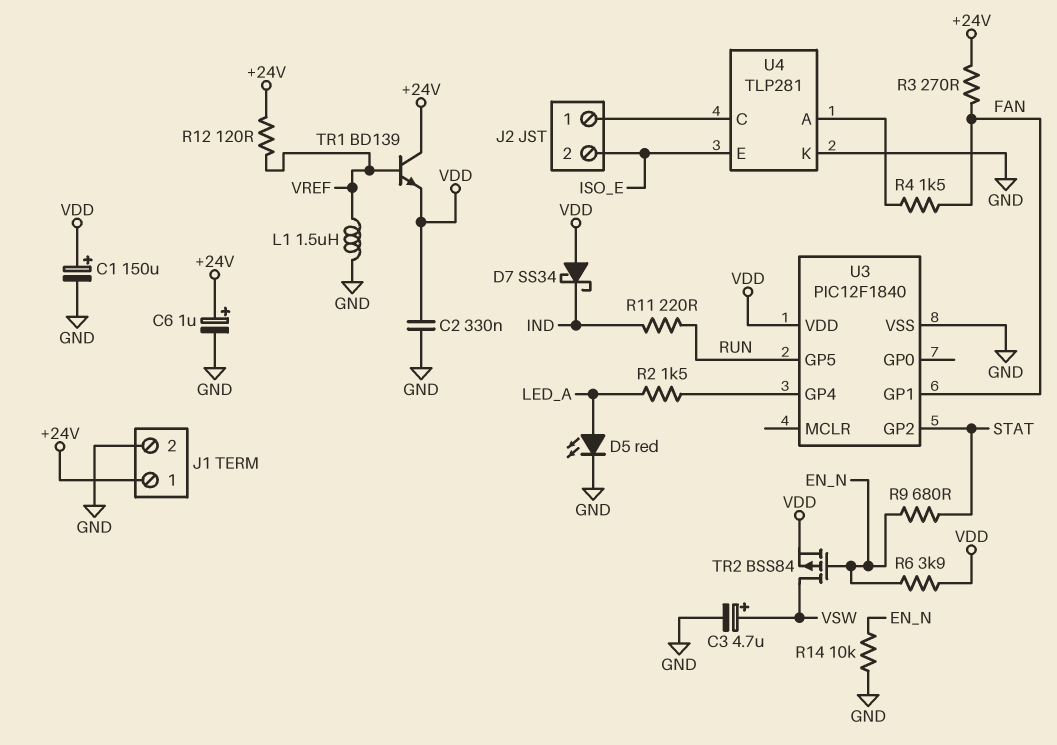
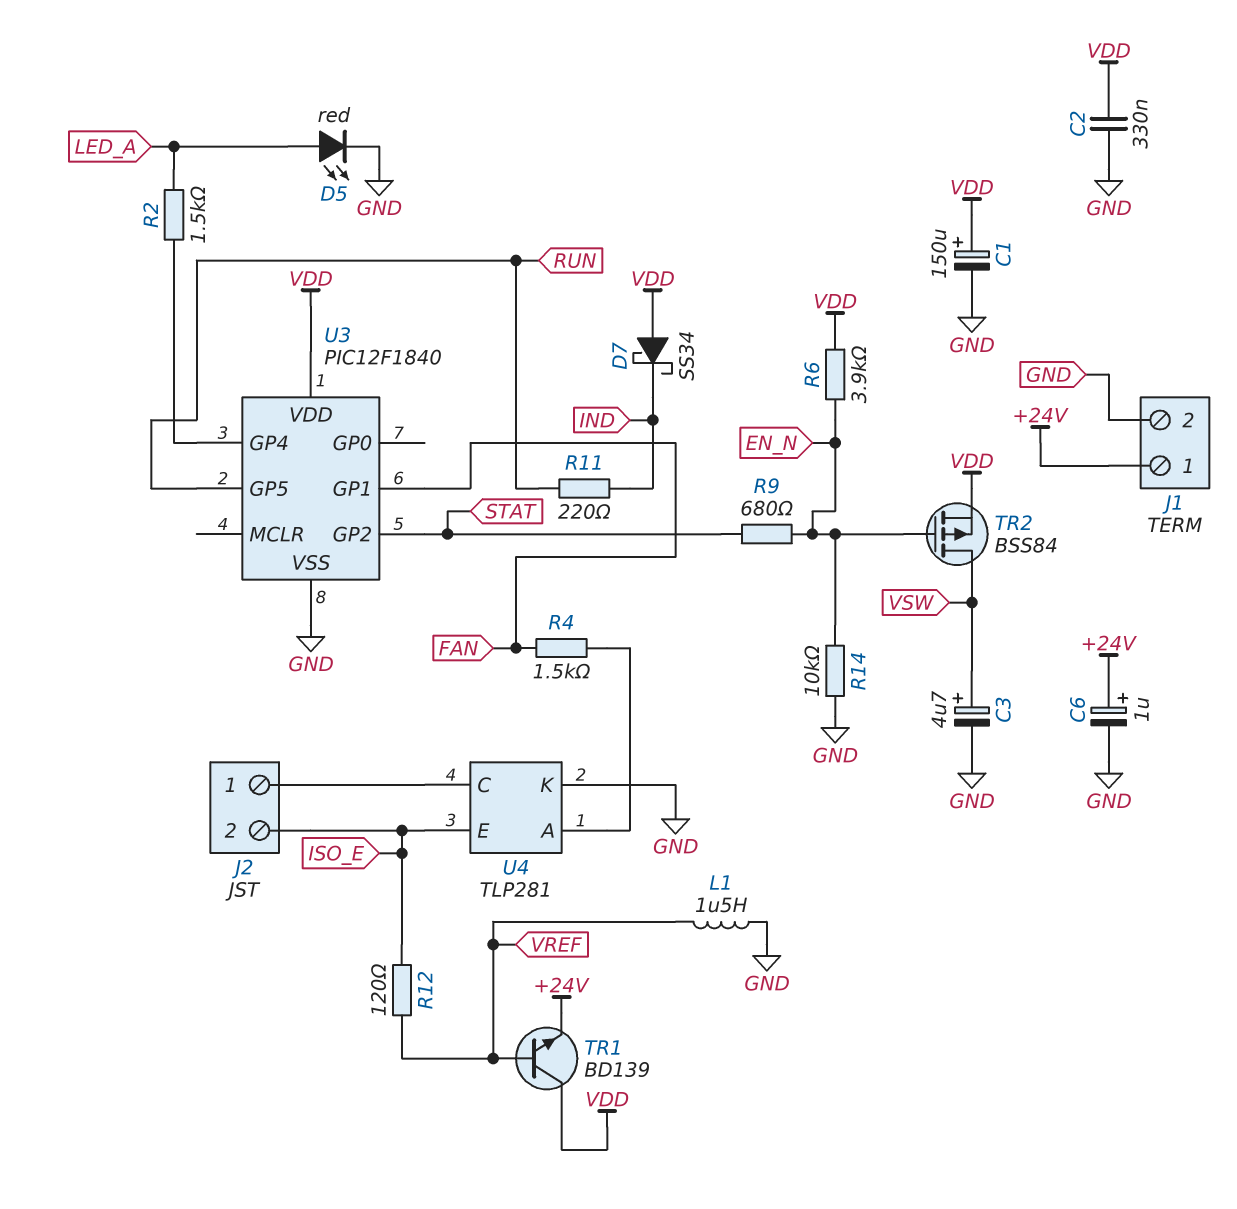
R3: 270 (+24V, FAN) -> none
R12: 120 (+24V, VREF) -> 120 (ISO_E, VREF)
TR1: NPN BD139 (B VREF, C +24V, E VDD) -> NPN BD139 (B VREF, C VDD, E +24V)

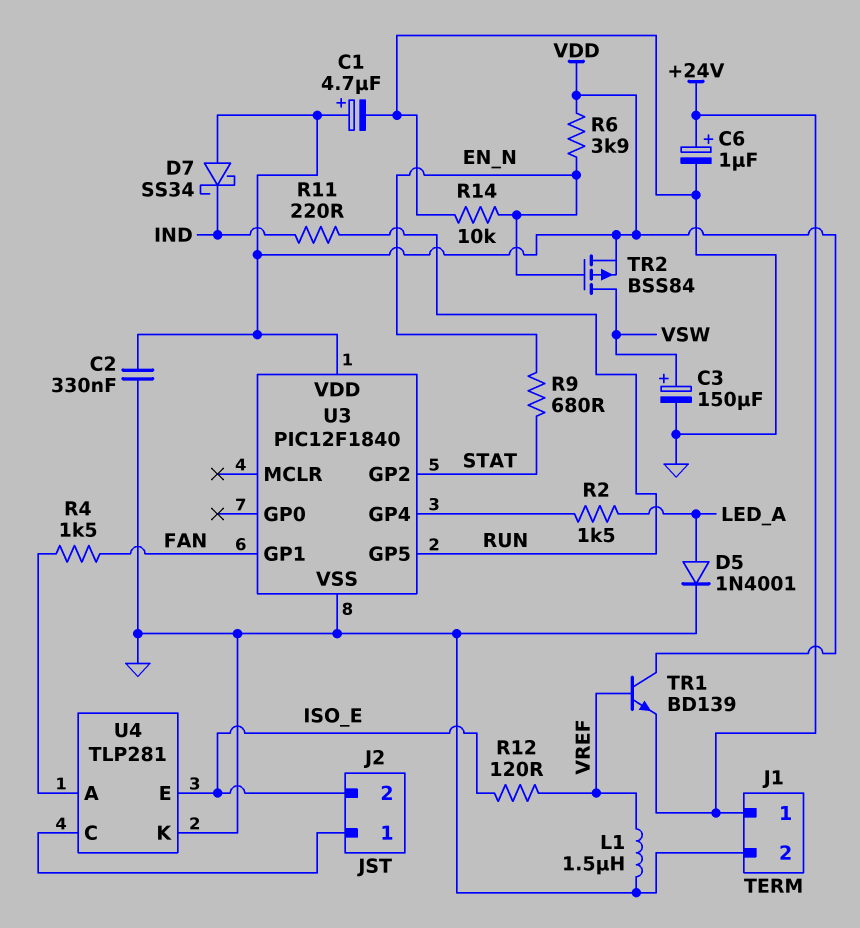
C1: 150uF (plus VDD, minus GND) -> 4.7uF (plus VDD, minus GND)
C3: 4.7uF (plus VSW, minus GND) -> 150uF (plus VSW, minus GND)
D5: LED red (A LED_A, K GND) -> diode 1N4001 (A LED_A, K GND)

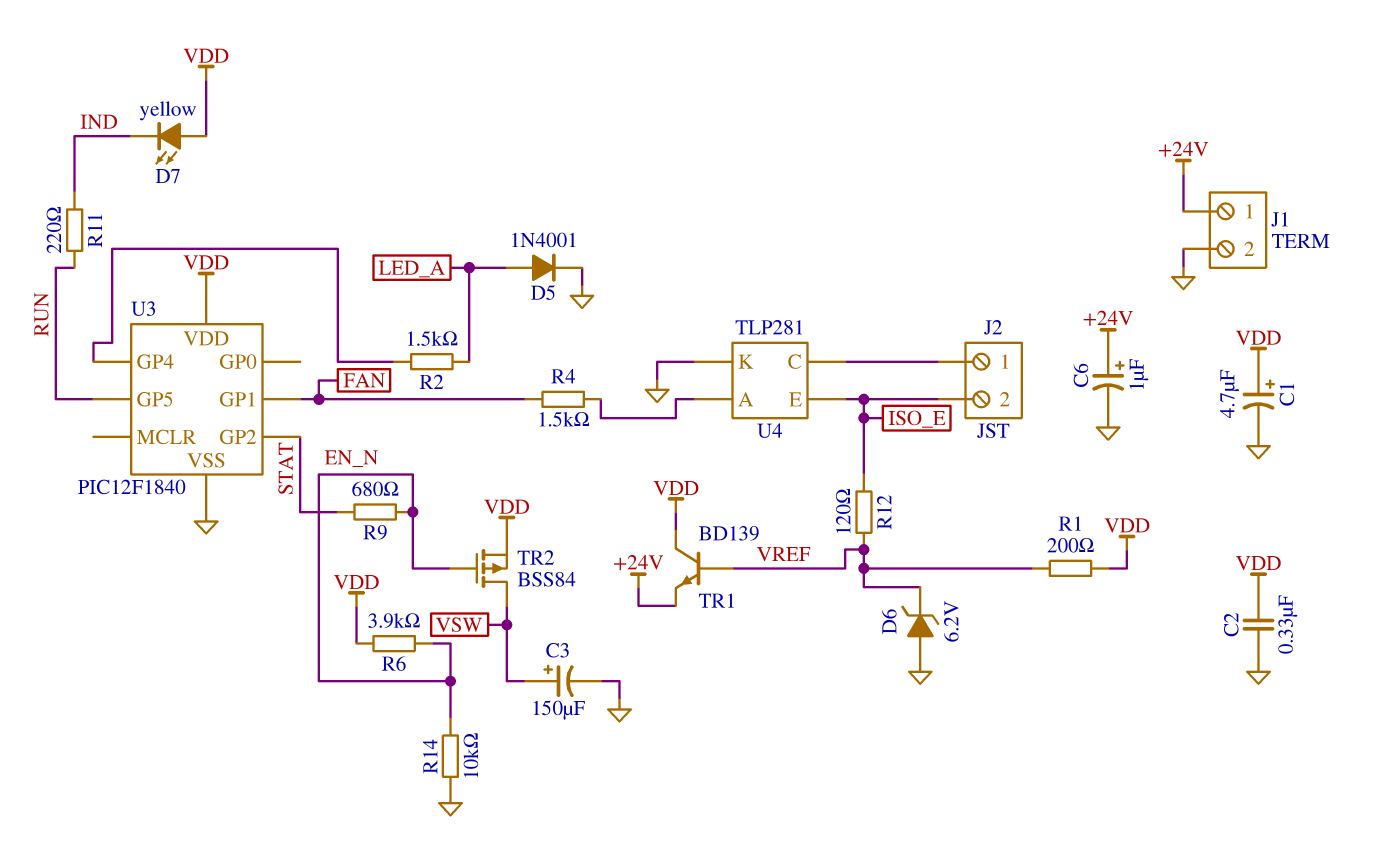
D6: none -> zener 6.2V (A GND, K VREF)
D7: schottky SS34 (A VDD, K IND) -> LED yellow (A VDD, K IND)
L1: 1.5uH (GND, VREF) -> none
R1: none -> 200 (VDD, VREF)

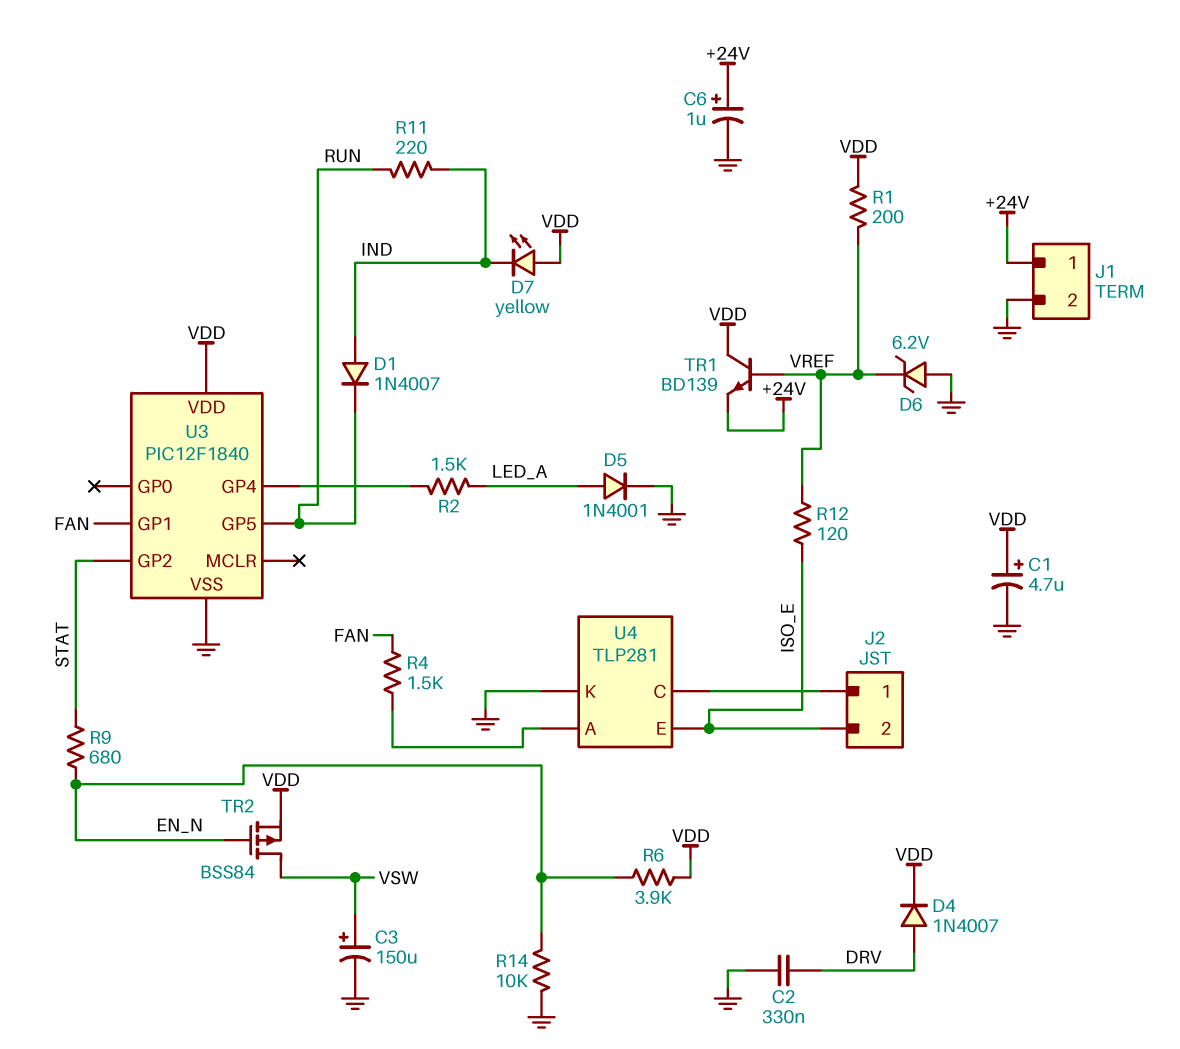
C2: 330nF (GND, VDD) -> 330nF (DRV, GND)
D1: none -> diode 1N4007 (A IND, K RUN)
D4: none -> diode 1N4007 (A DRV, K VDD)

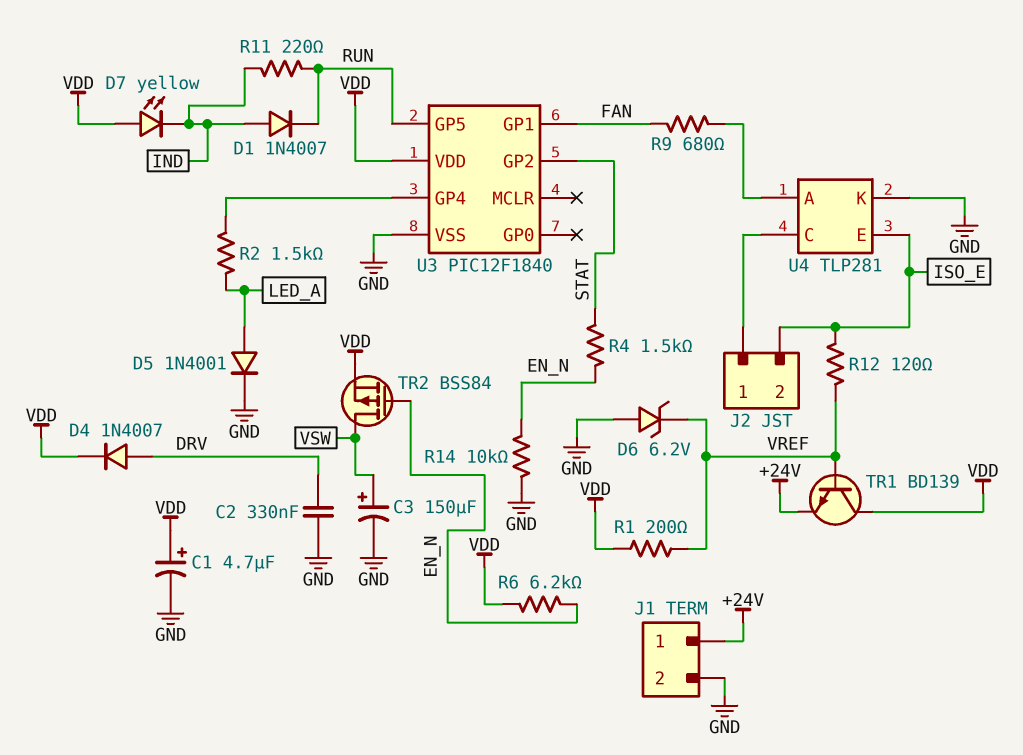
C6: 1uF (plus +24V, minus GND) -> none
R4: 1.5k (FAN, U4/A) -> 1.5k (EN_N, STAT)
R6: 3.9k (EN_N, VDD) -> 6.2k (EN_N, VDD)
R9: 680 (EN_N, STAT) -> 680 (FAN, U4/A)

